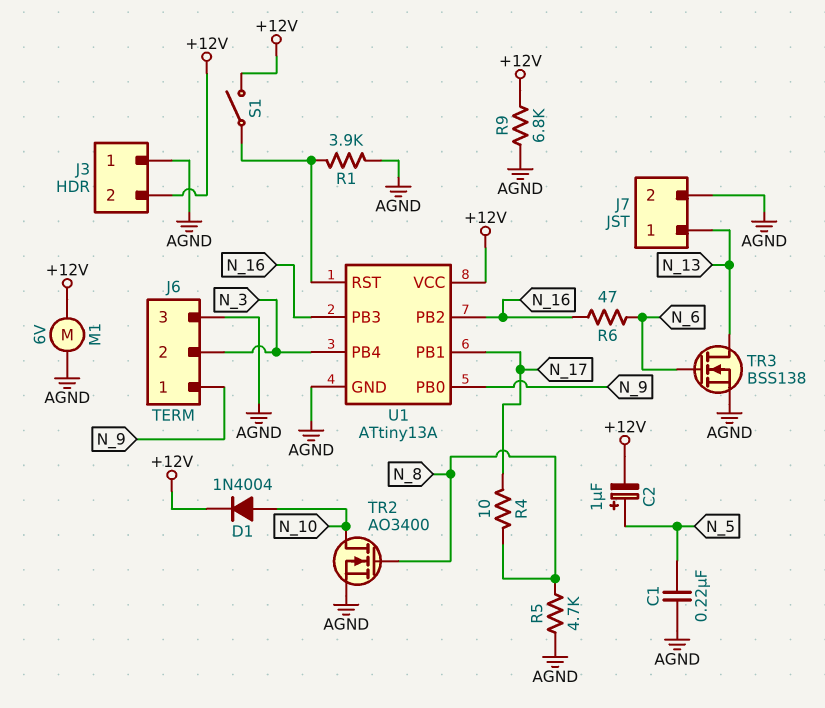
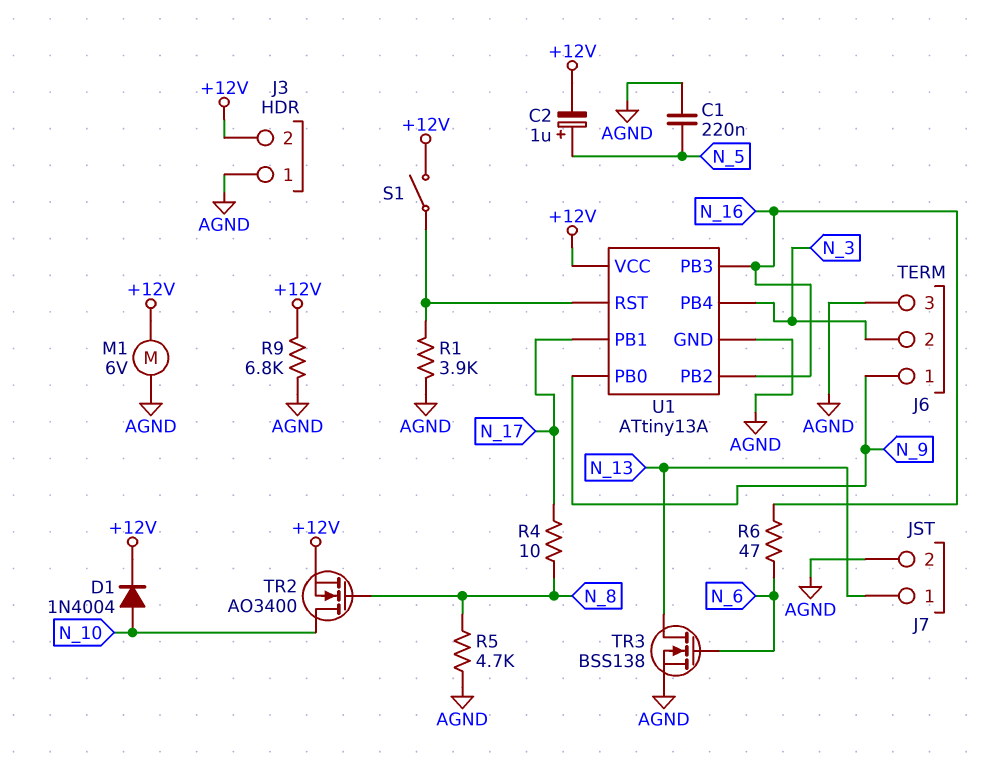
TR2: NMOS AO3400 (G N_8, D N_10, S AGND) -> NMOS AO3400 (G N_8, D N_10, S +12V)

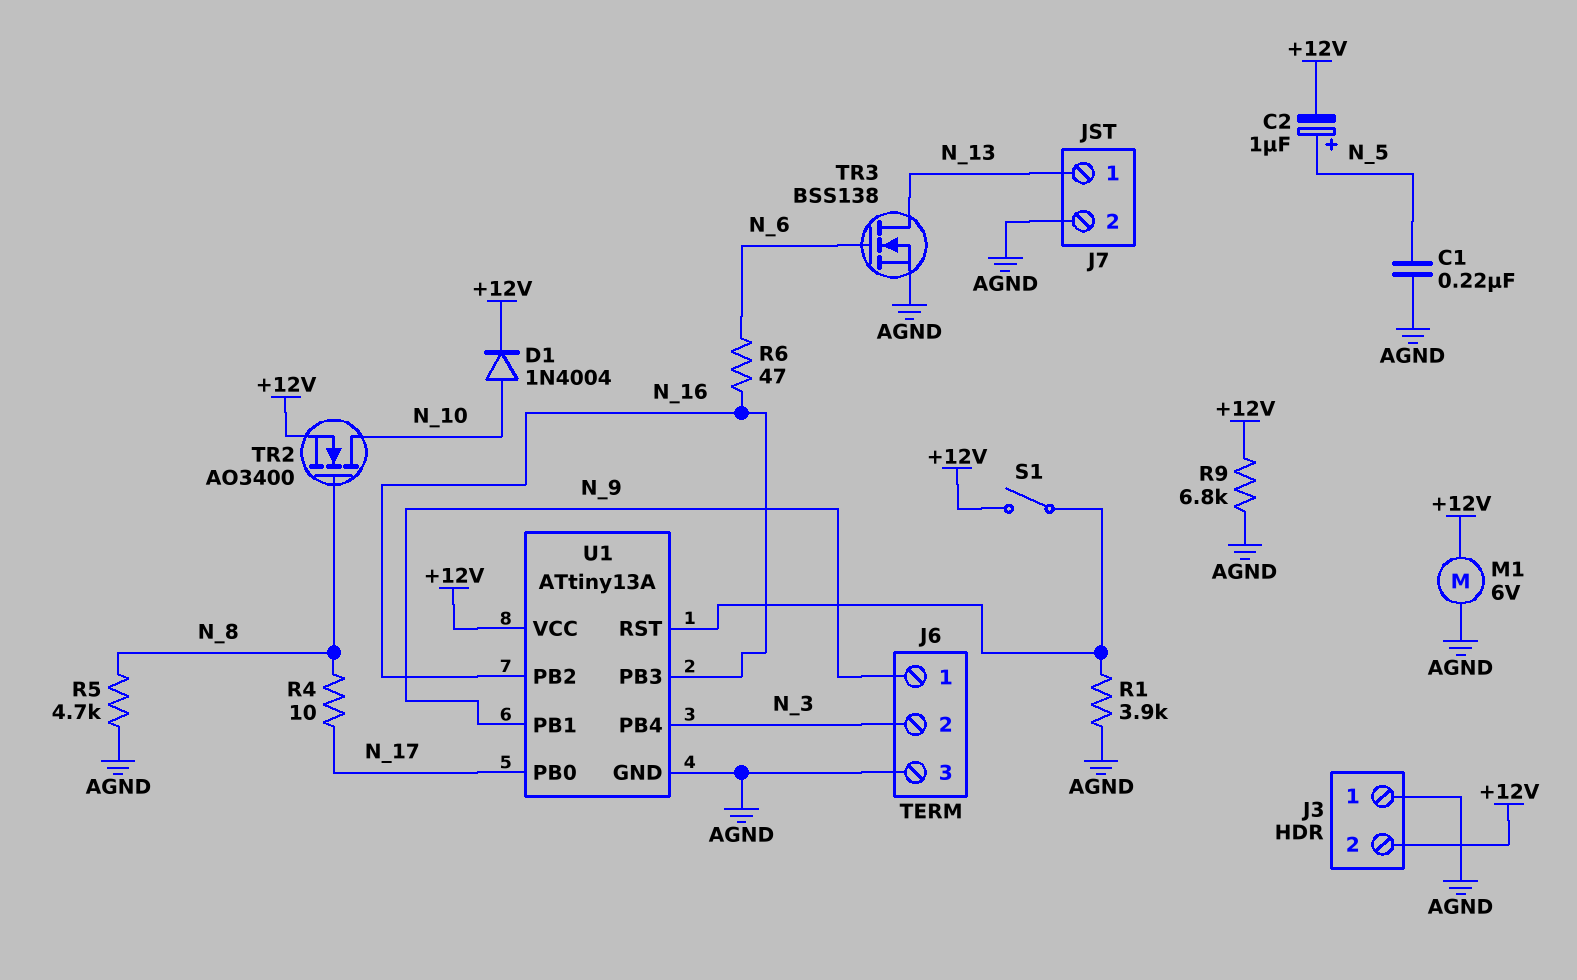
U1 pin PB0: N_9 -> N_17
U1 pin PB1: N_17 -> N_9

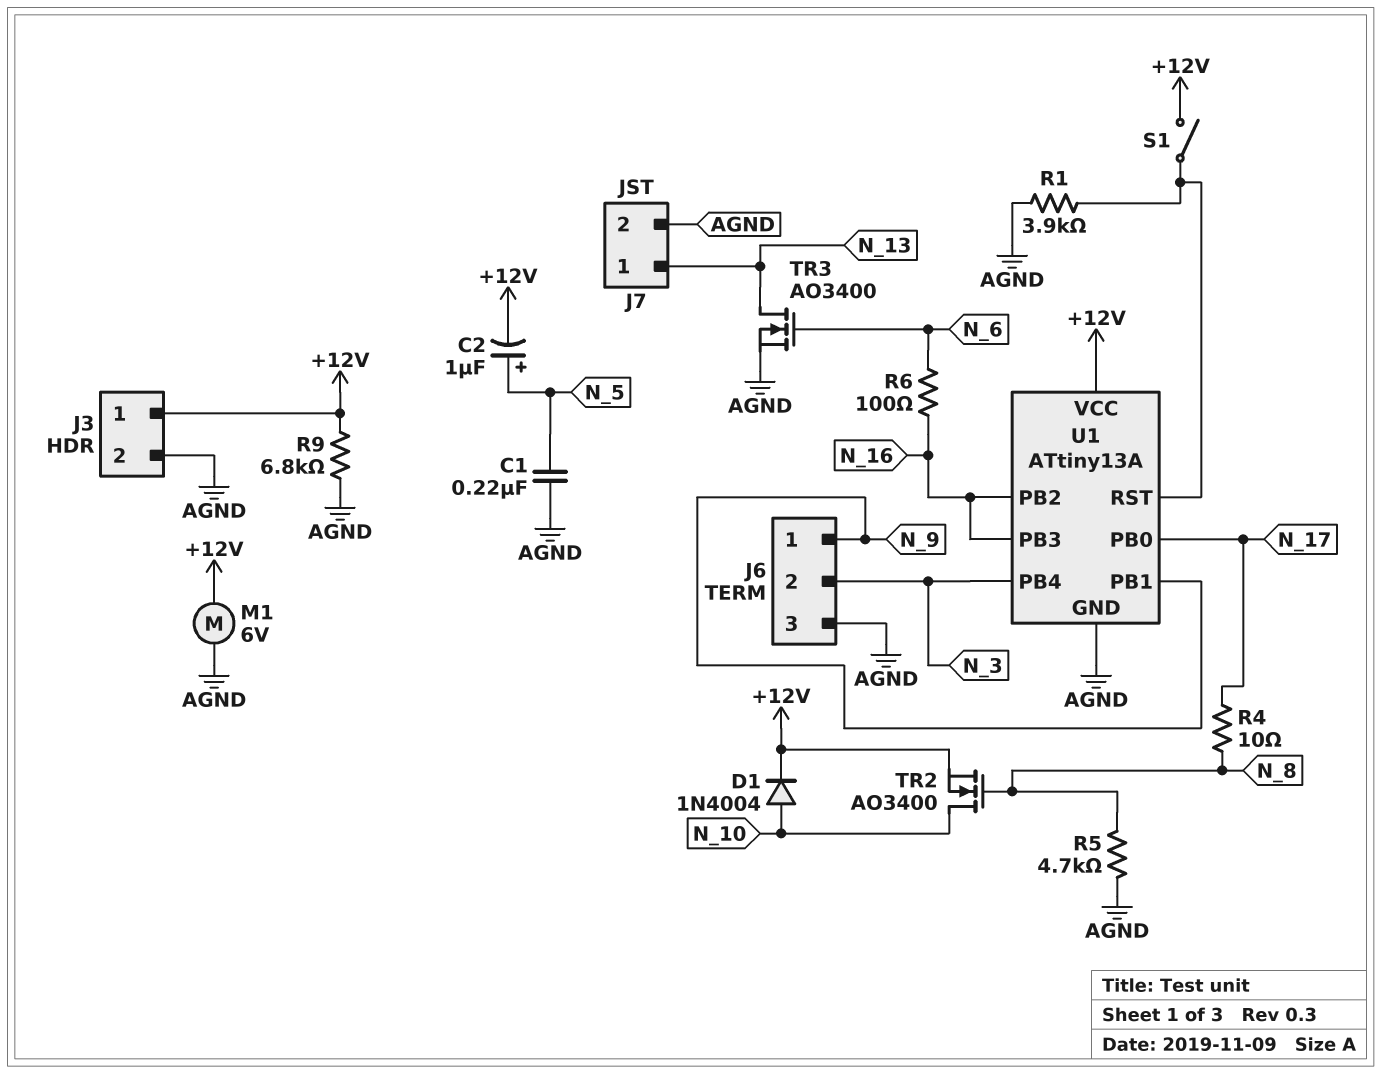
J3 pin 1: AGND -> +12V
J3 pin 2: +12V -> AGND
R6: 47 (N_6, N_16) -> 100 (N_6, N_16)
TR3: NMOS BSS138 (G N_6, D N_13, S AGND) -> NMOS AO3400 (G N_6, D N_13, S AGND)

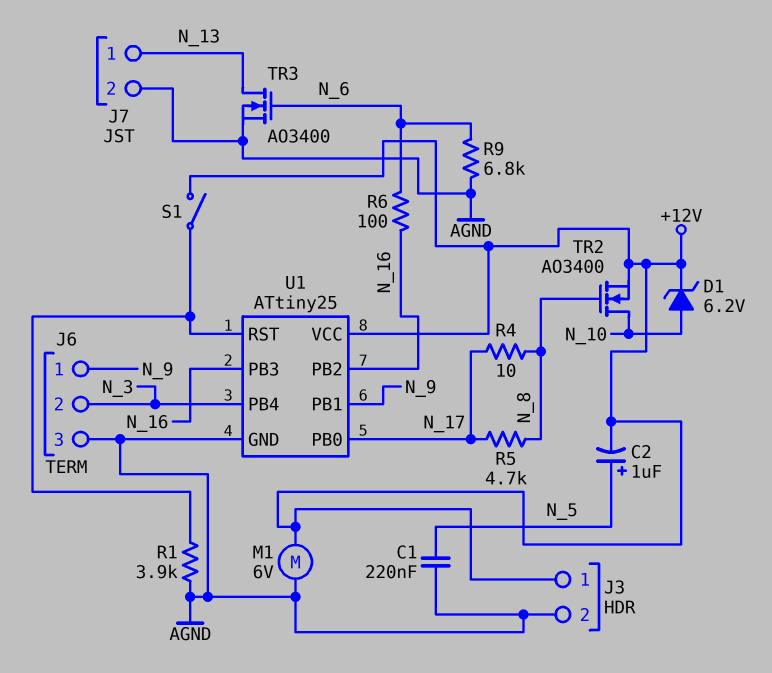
D1: diode 1N4004 (A N_10, K +12V) -> zener 6.2V (A N_10, K +12V)
R5: 4.7k (AGND, N_8) -> 4.7k (N_8, N_17)
R9: 6.8k (+12V, AGND) -> 6.8k (AGND, N_6)
U1: ATtiny13A -> ATtiny25

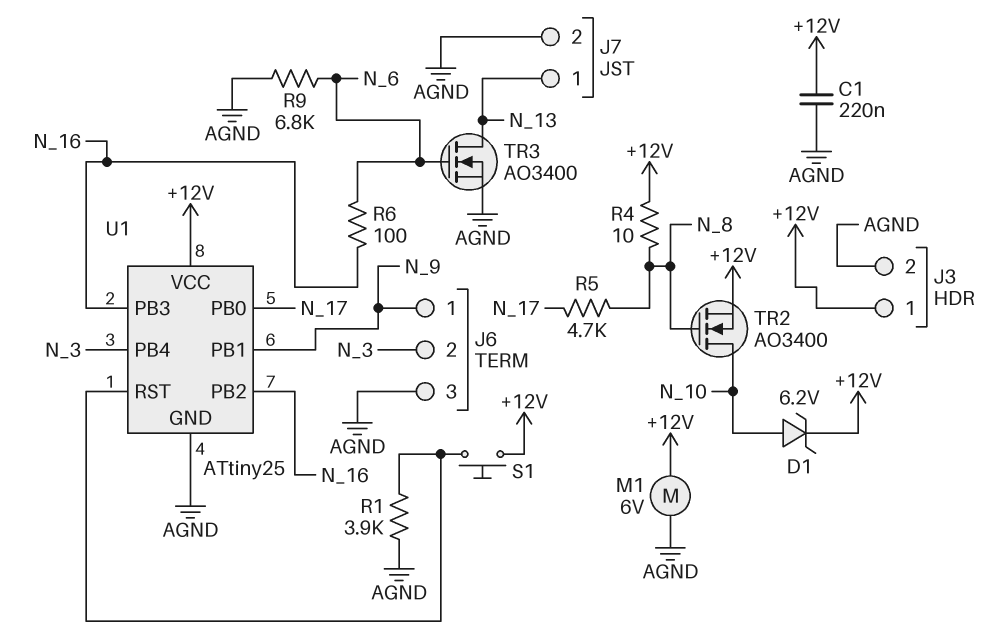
C1: 220nF (AGND, N_5) -> 220nF (+12V, AGND)
C2: 1uF (plus N_5, minus +12V) -> none
R4: 10 (N_8, N_17) -> 10 (+12V, N_8)
S1: switch (+12V, U1/RST) -> button (+12V, U1/RST)

